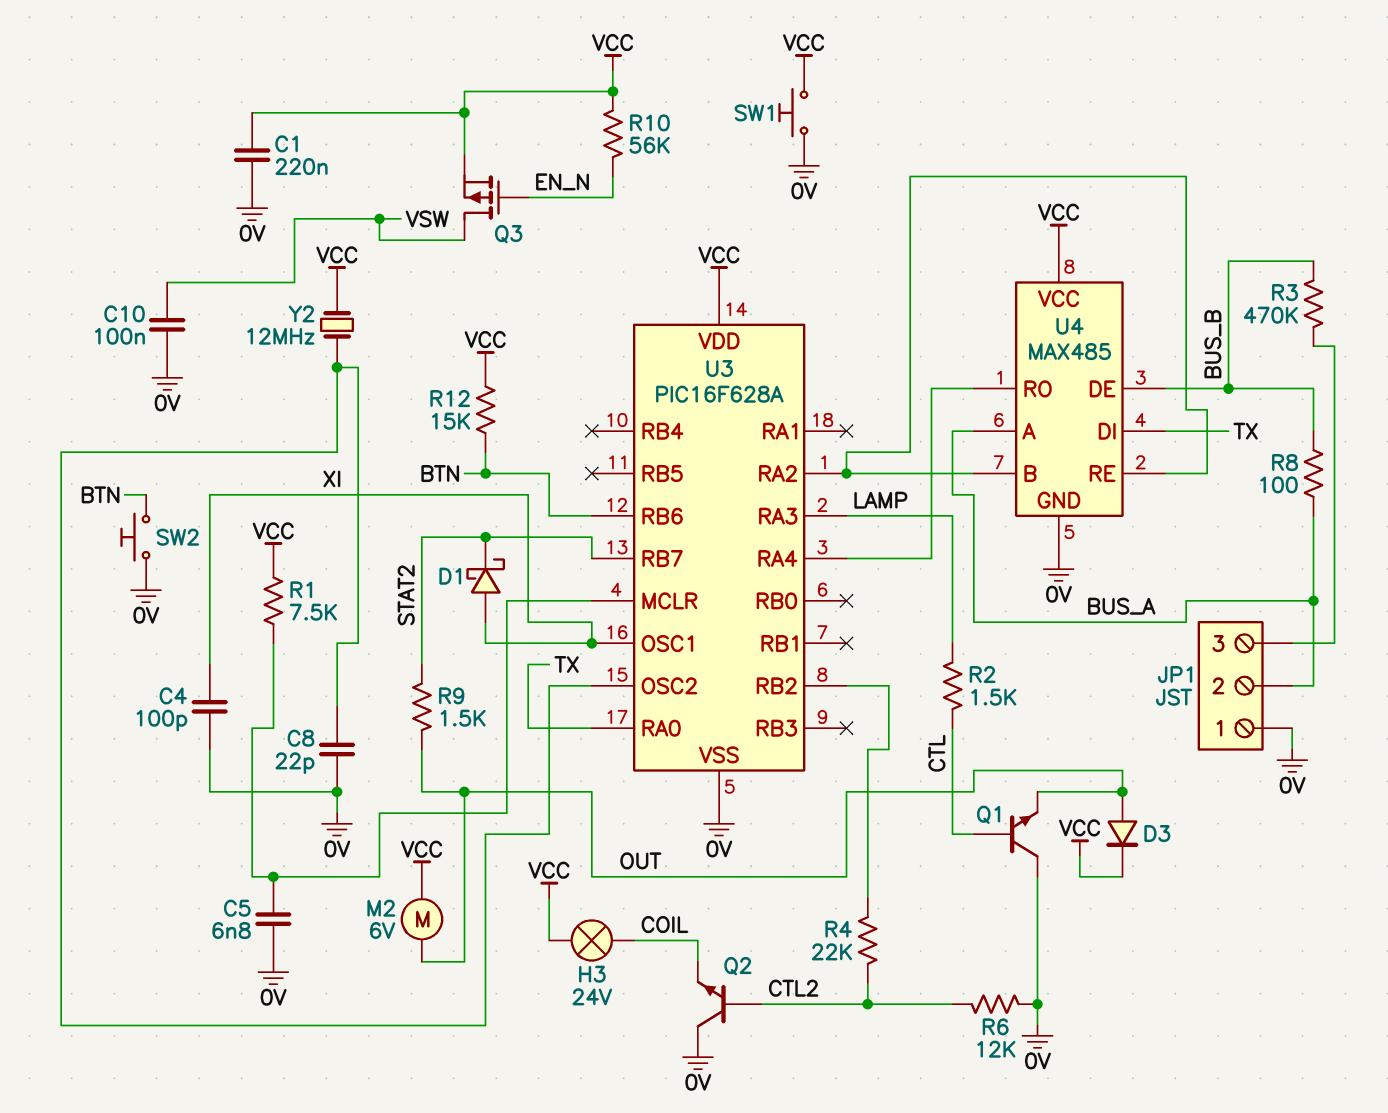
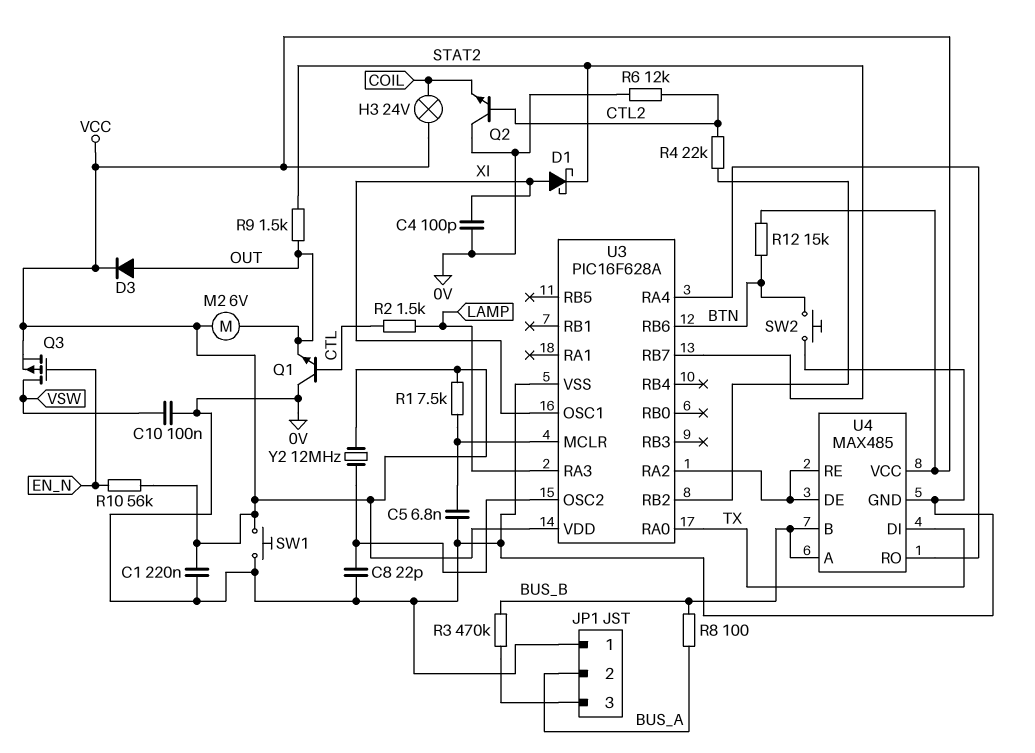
U4 pin A: BUS_A -> BUS_B
U4 pin B: U3/RA2 -> BUS_B
U4 pin DE: BUS_B -> U3/RA2

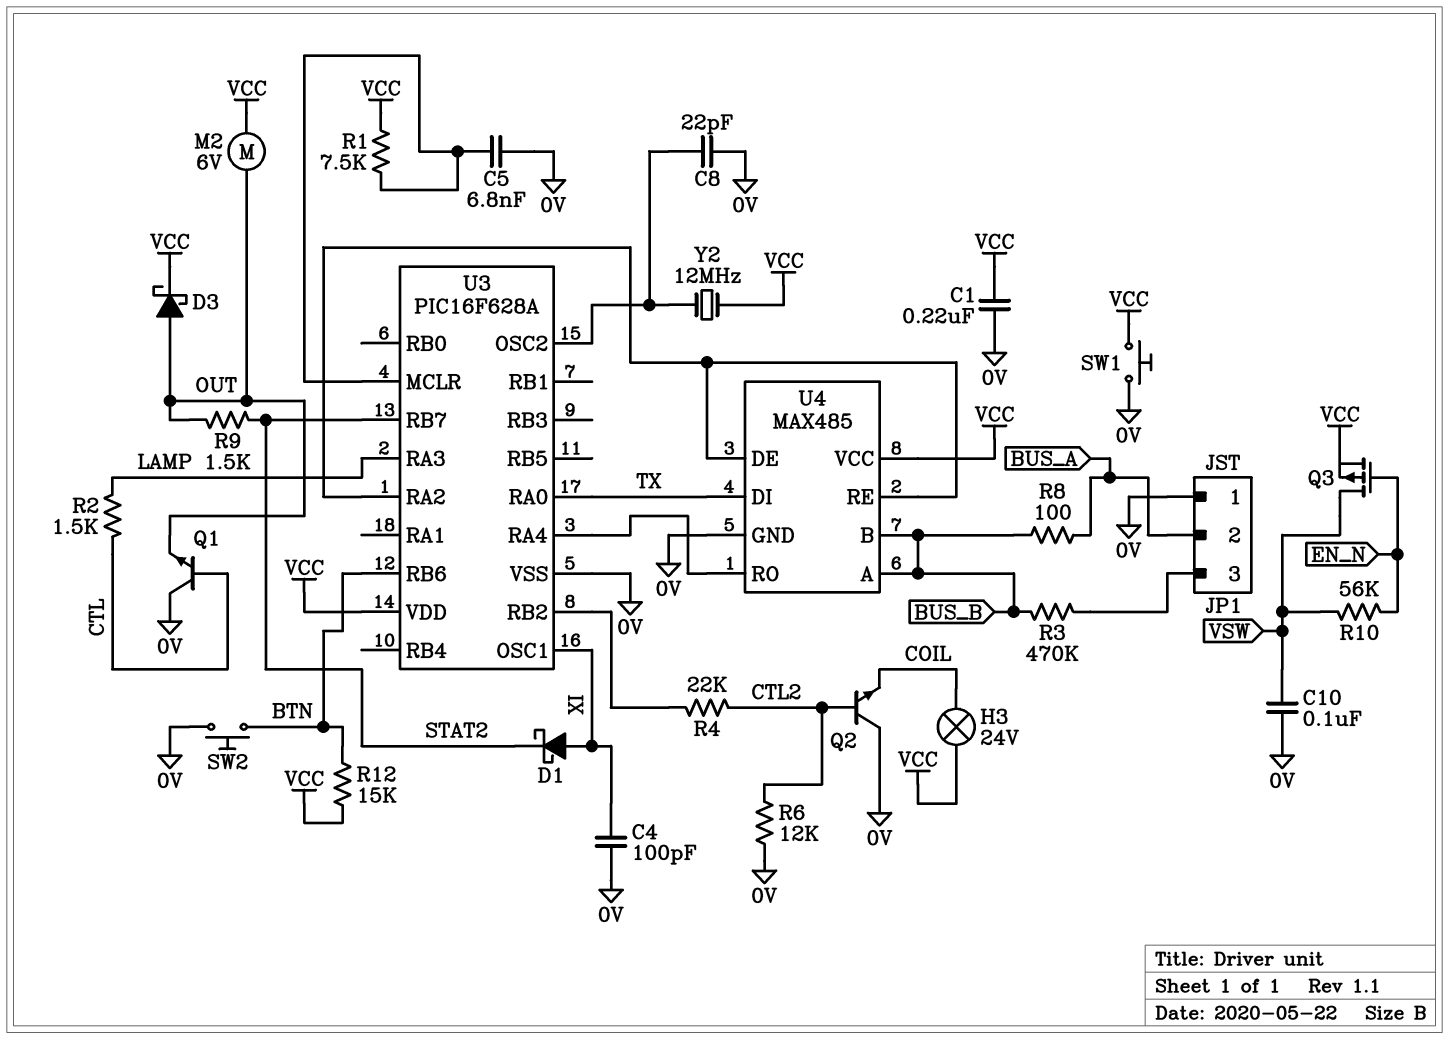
D3: diode (A OUT, K VCC) -> schottky (A OUT, K VCC)
R10: 56k (EN_N, VCC) -> 56k (EN_N, VSW)

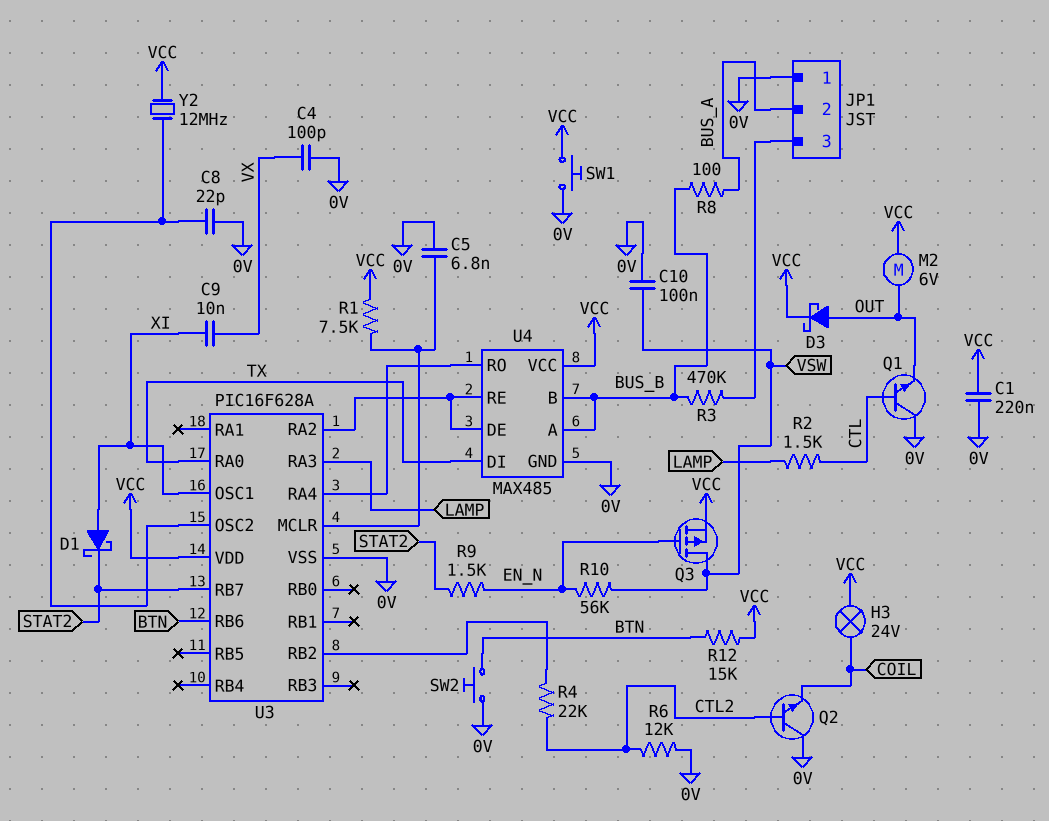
C4: 100pF (0V, XI) -> 100pF (0V, VX)
C9: none -> 10nF (VX, XI)
R9: 1.5k (OUT, STAT2) -> 1.5k (EN_N, STAT2)

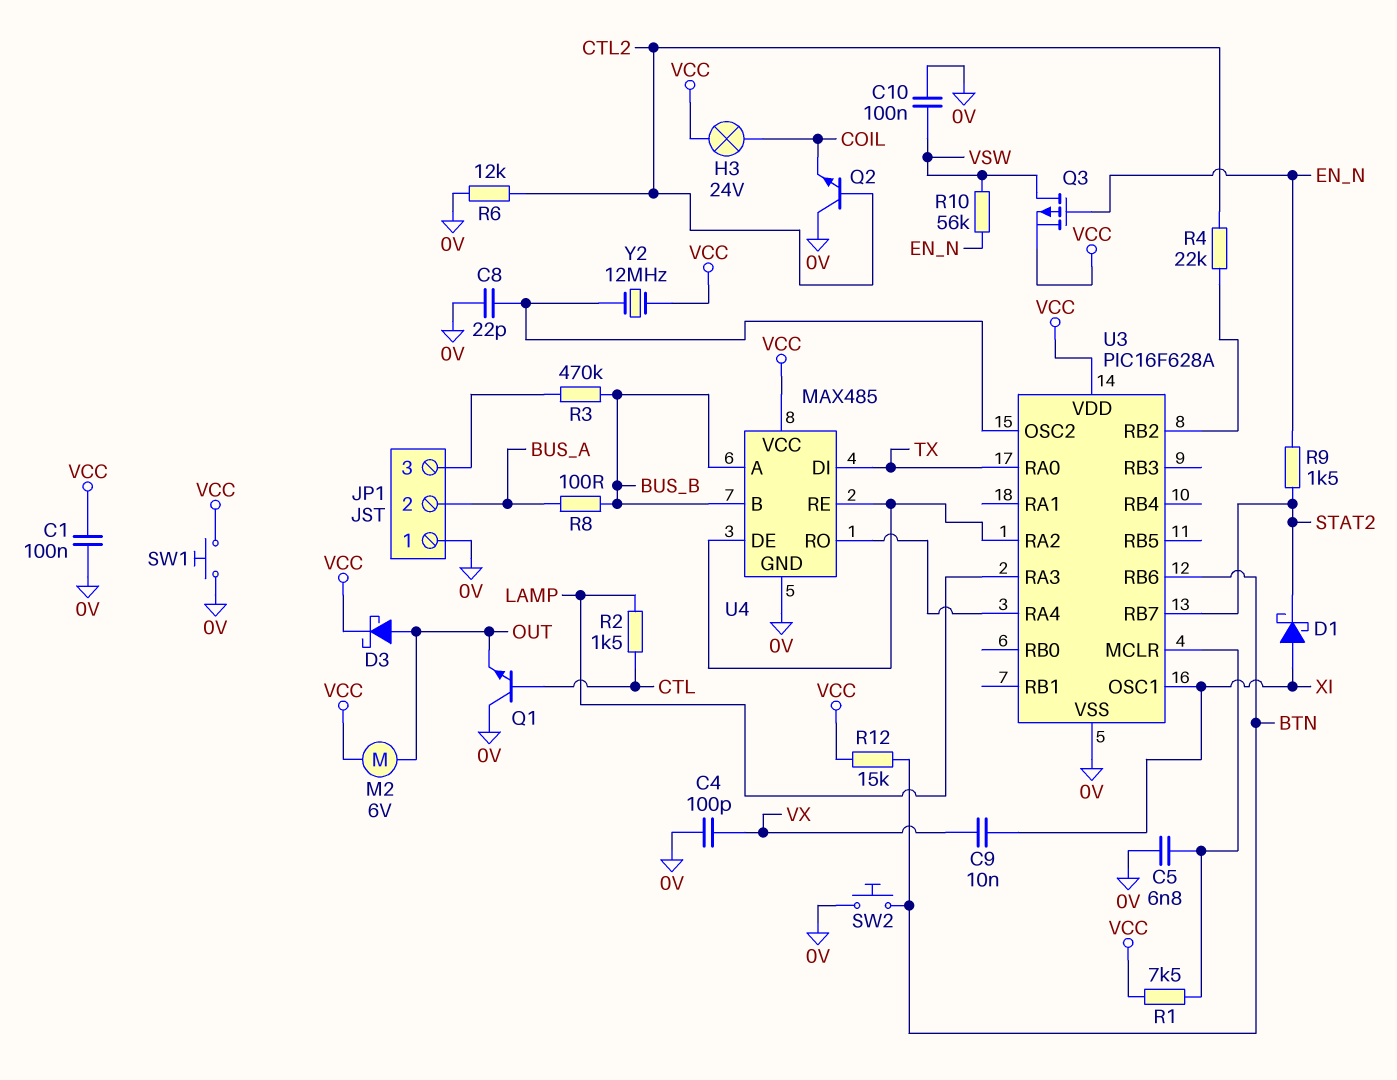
C1: 220nF (0V, VCC) -> 100nF (0V, VCC)

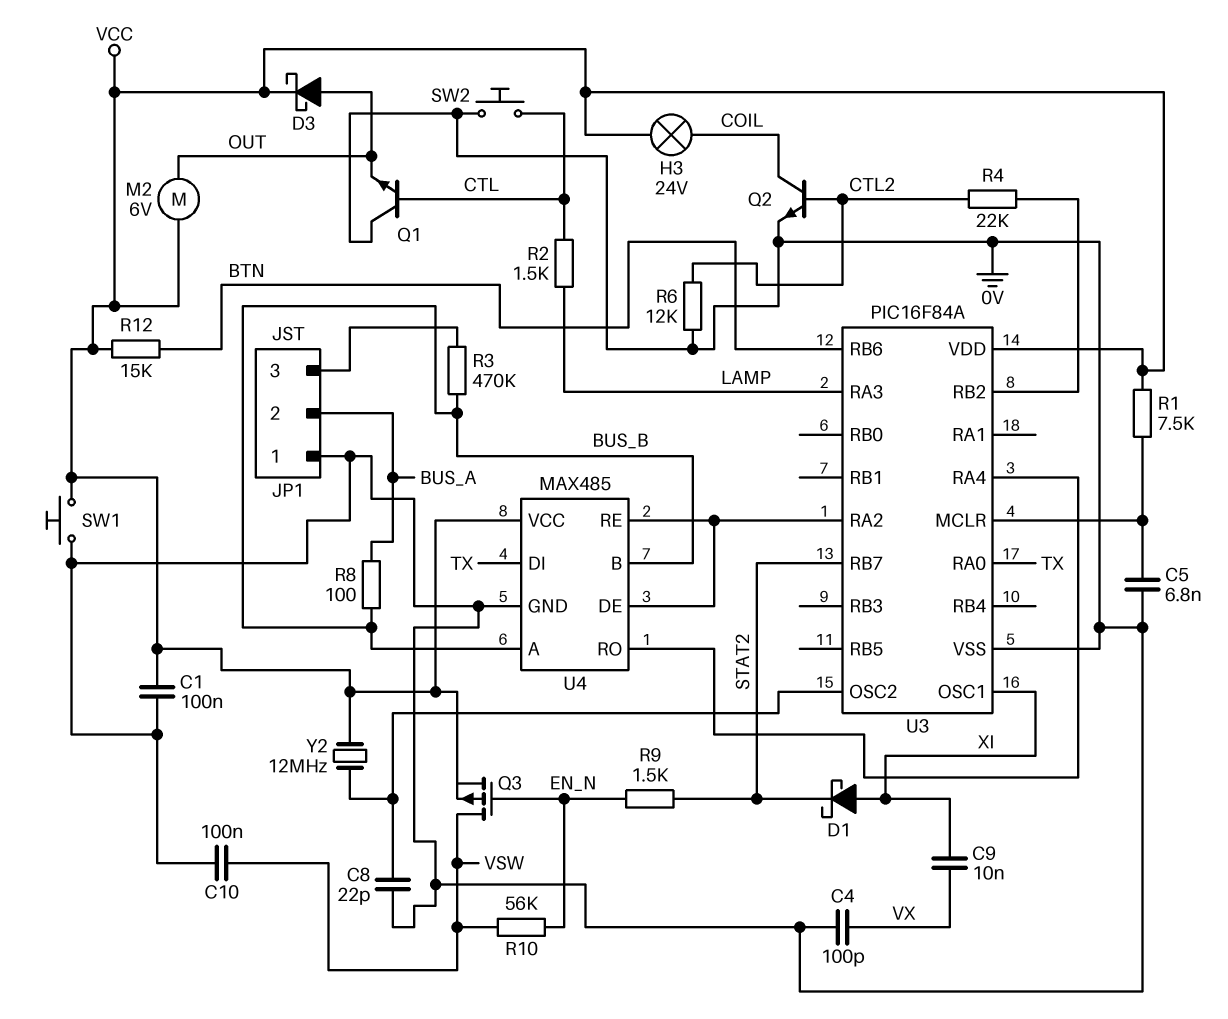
Q2: NPN (B CTL2, C 0V, E COIL) -> NPN (B CTL2, C COIL, E 0V)
SW2: button (0V, BTN) -> button (0V, CTL)
U3: PIC16F628A -> PIC16F84A

